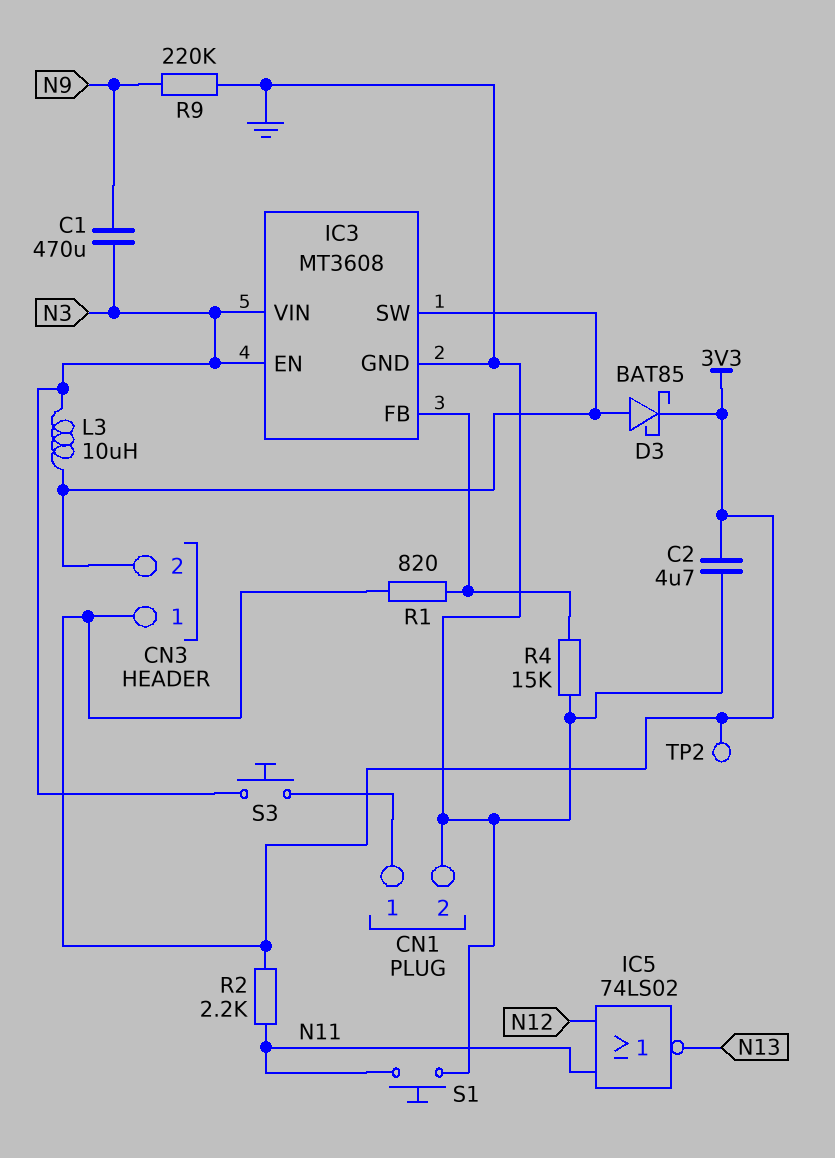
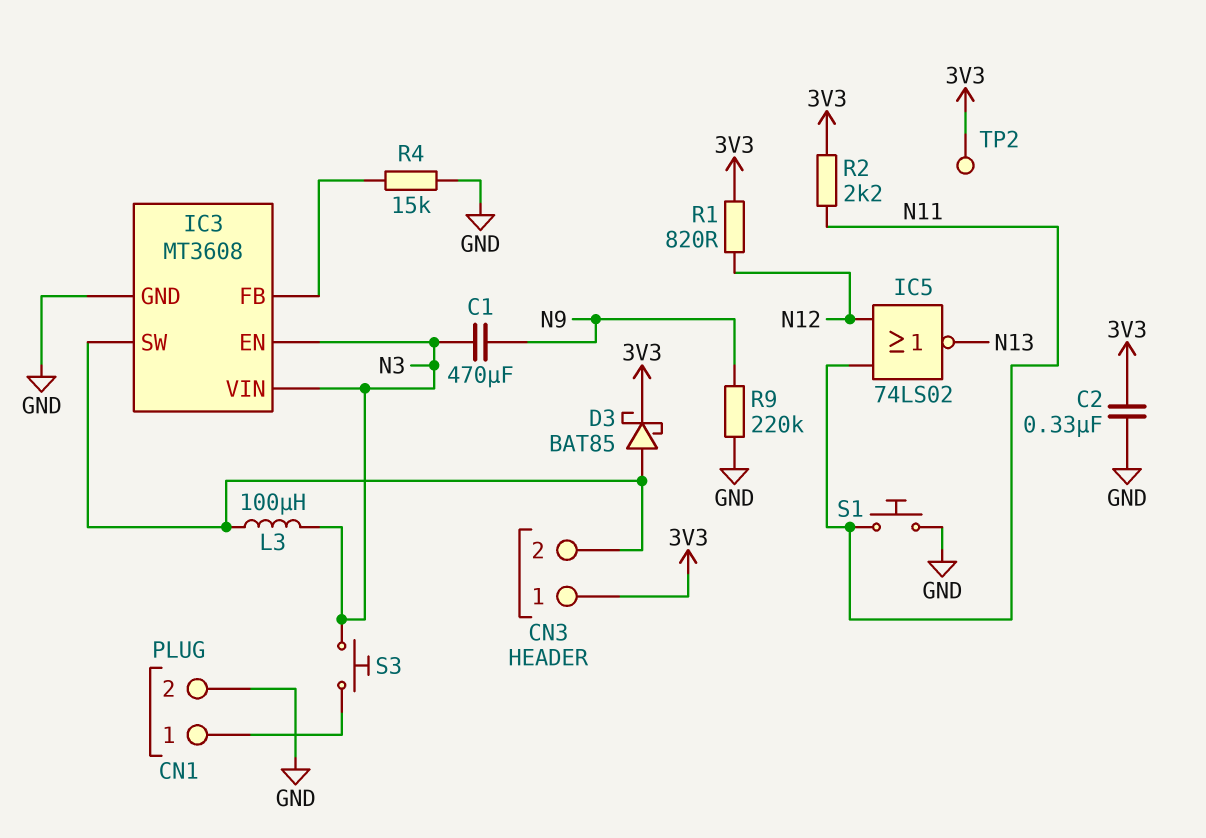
C2: 4.7uF (3V3, GND) -> 330nF (3V3, GND)
L3: 10uH (CN3/2, N3) -> 100uH (CN3/2, N3)
R1: 820 (3V3, IC3/FB) -> 820 (3V3, N12)

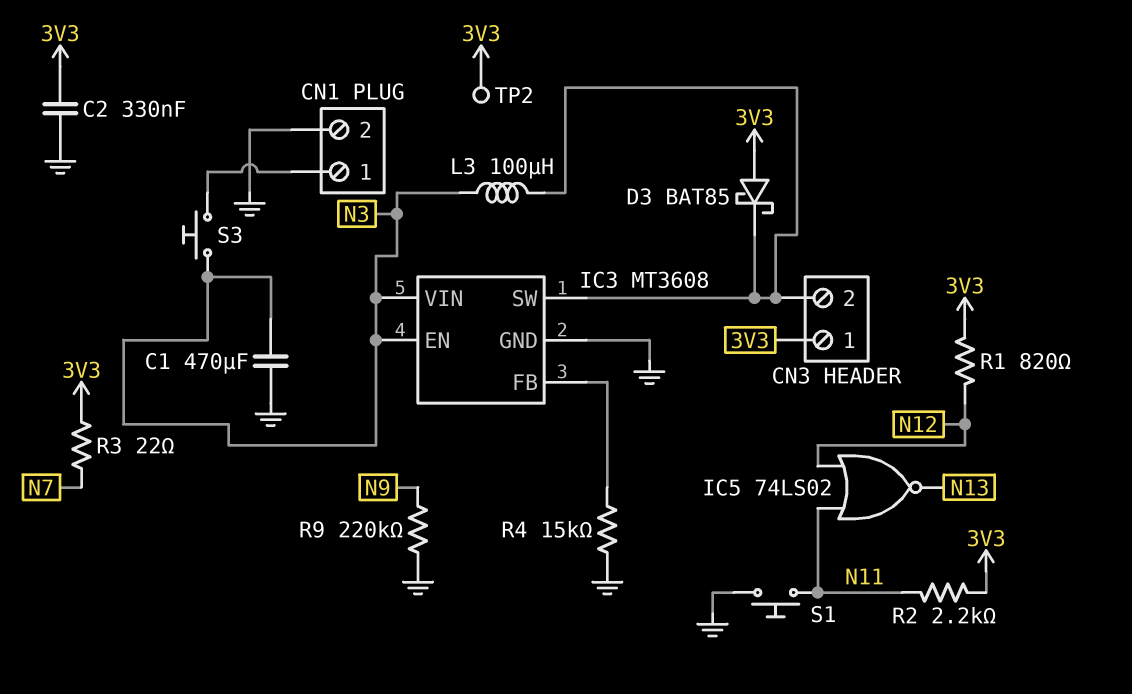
C1: 470uF (N3, N9) -> 470uF (GND, N3)
D3: schottky BAT85 (A CN3/2, K 3V3) -> schottky BAT85 (A 3V3, K CN3/2)
R3: none -> 22 (3V3, N7)

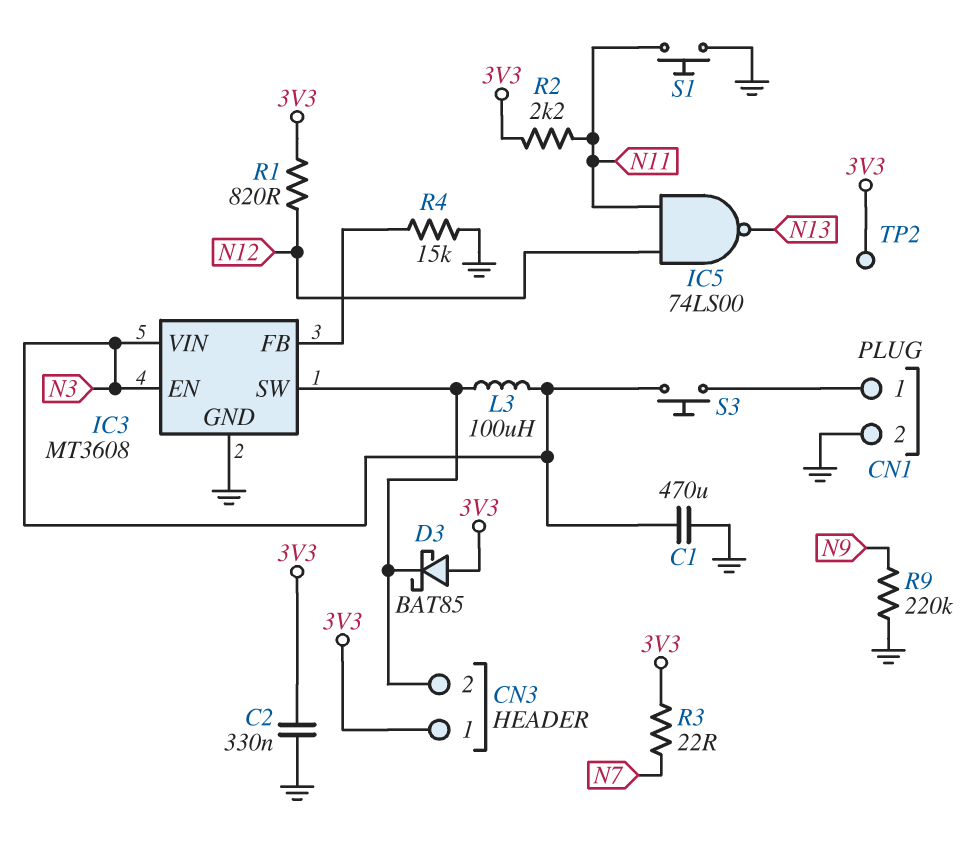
IC5: NOR 74LS02 (in N11, in N12, out N13) -> NAND 74LS00 (in N11, in N12, out N13)

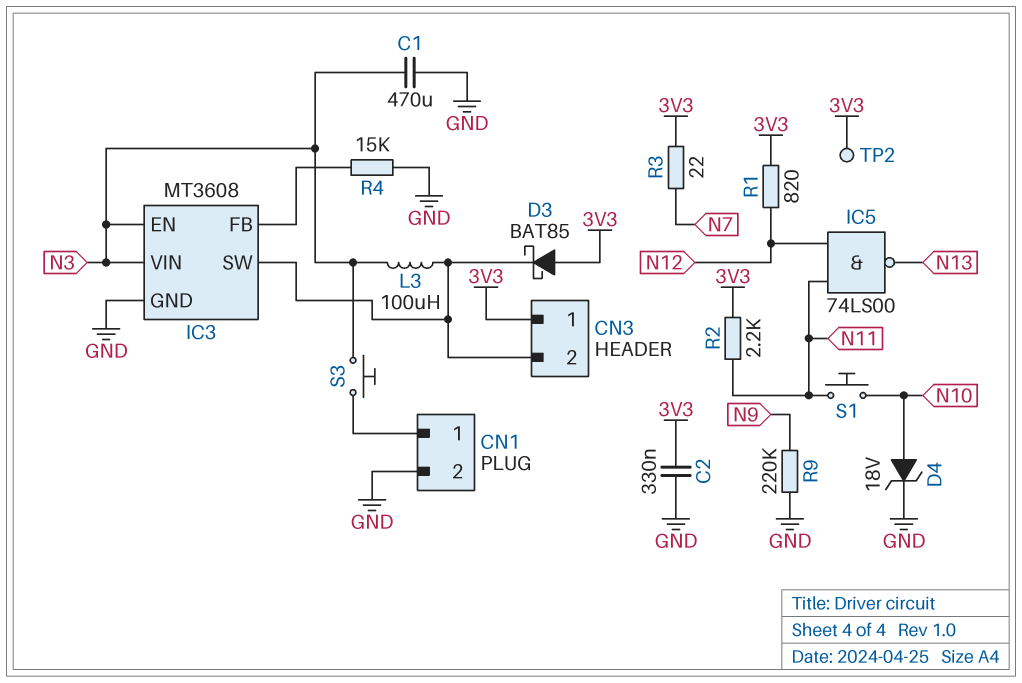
D4: none -> zener 18V (A N10, K GND)
S1: button (GND, N11) -> button (N10, N11)

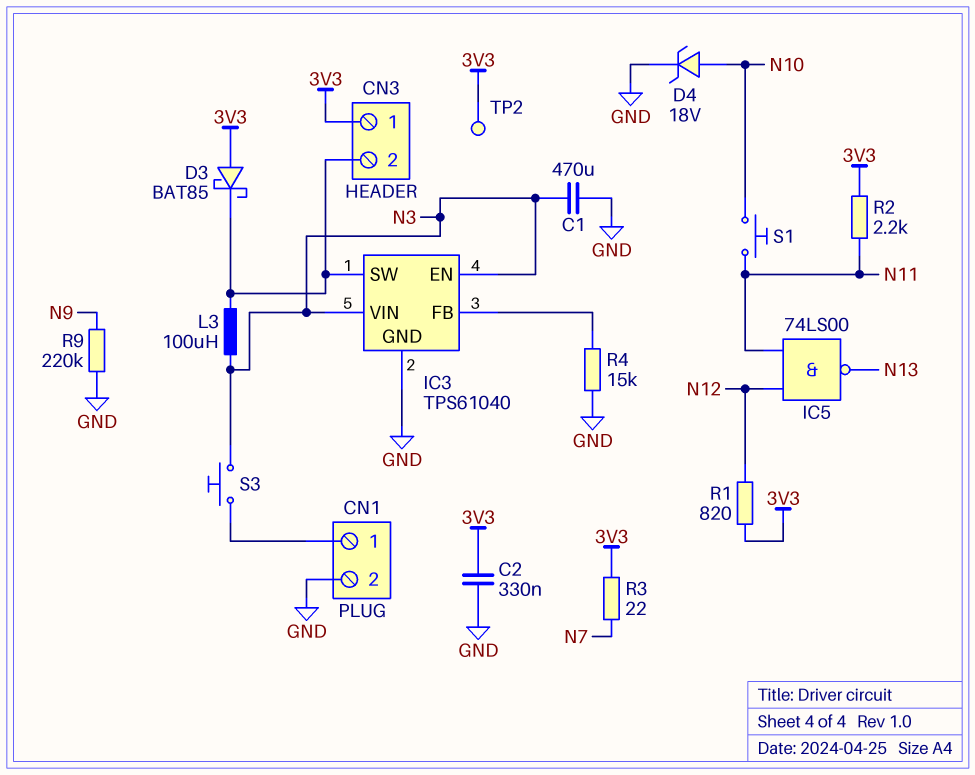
IC3: MT3608 -> TPS61040

